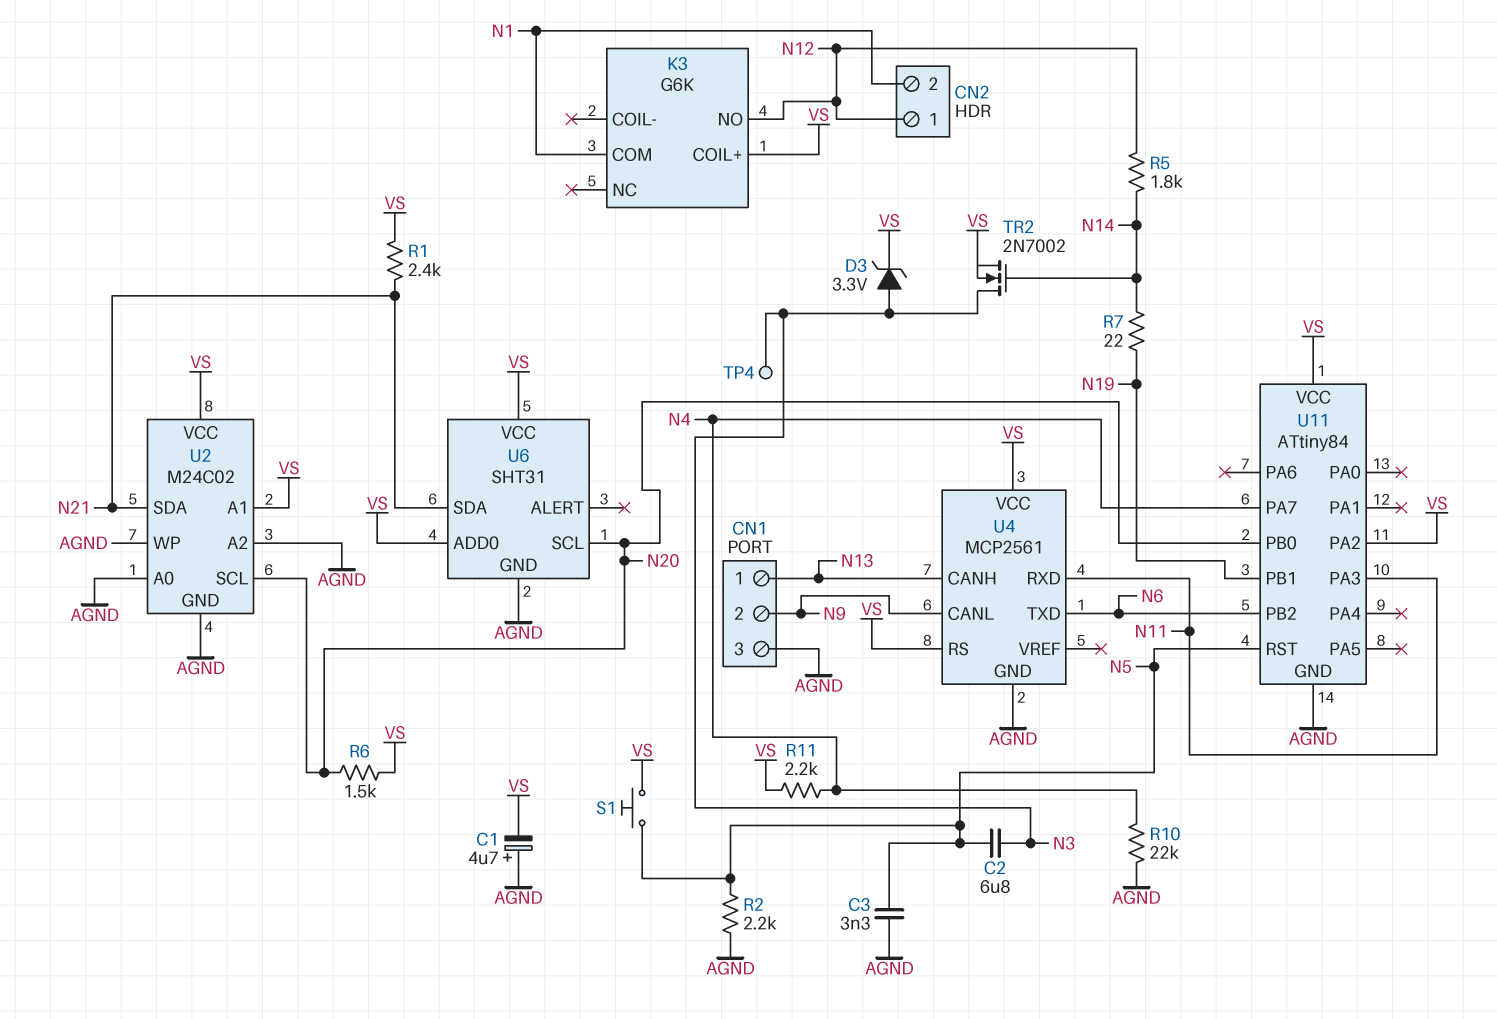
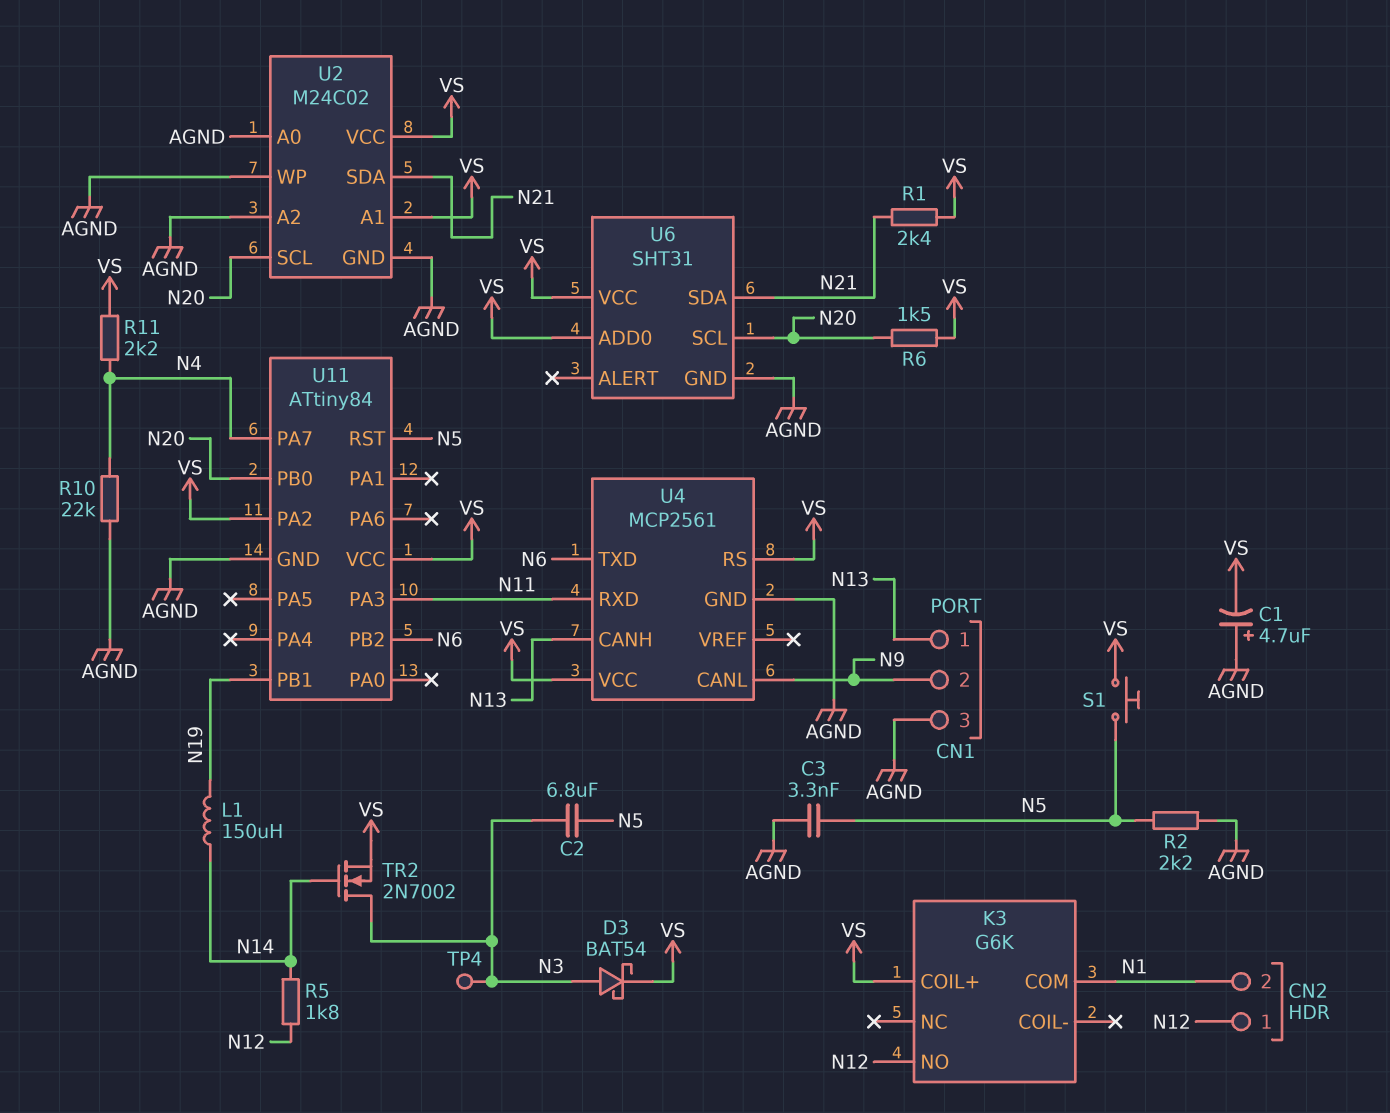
D3: zener 3.3V (A N3, K VS) -> schottky BAT54 (A N3, K VS)
L1: none -> 150uH (N14, N19)
R7: 22 (N14, N19) -> none

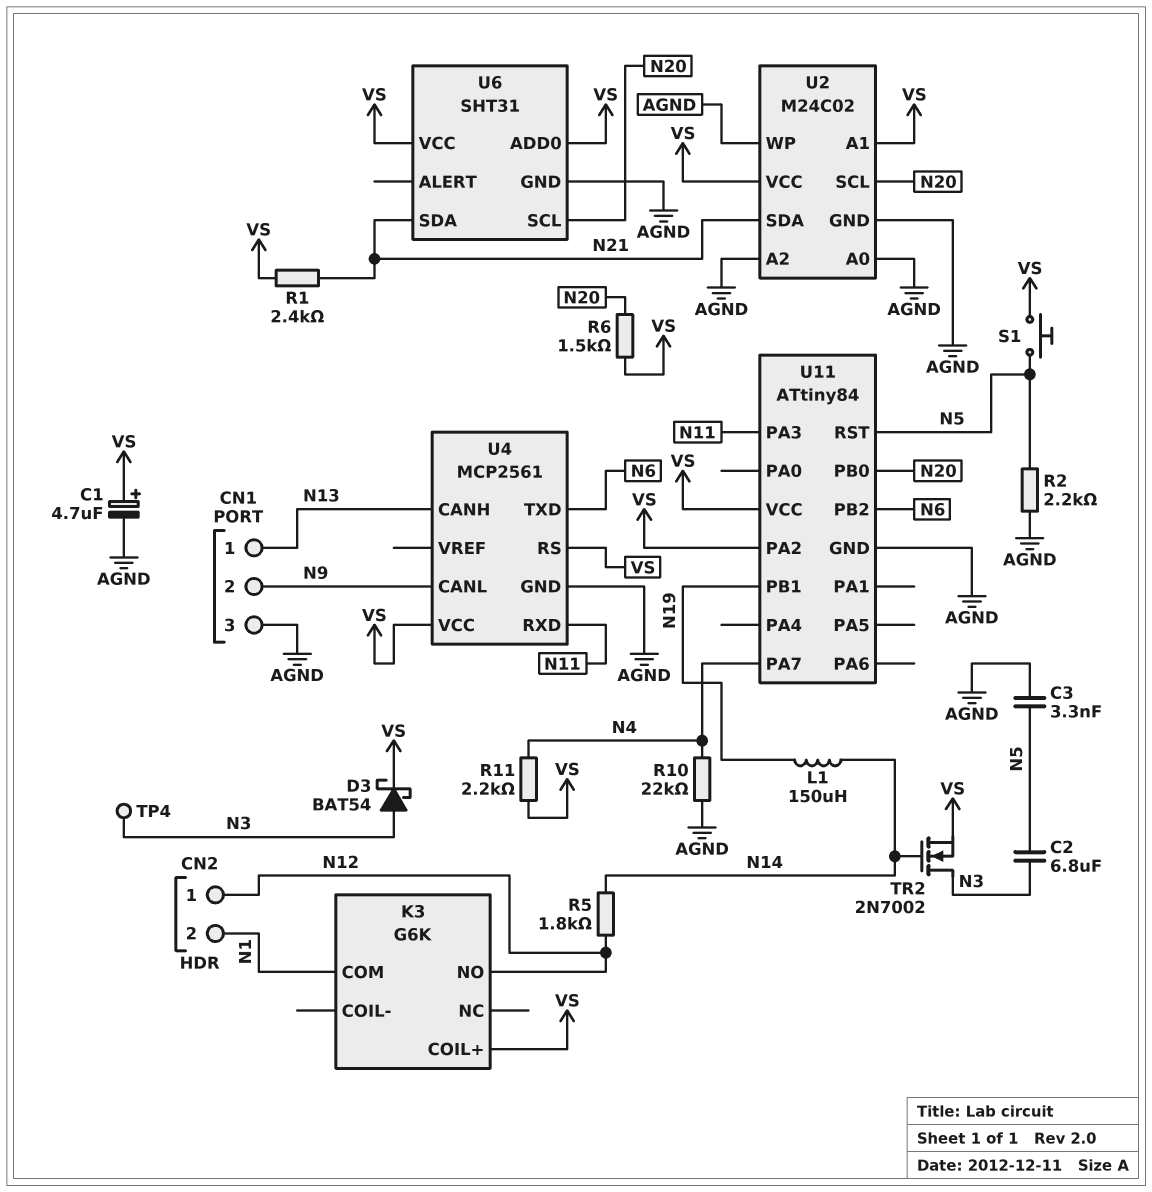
C1: 4.7uF (plus AGND, minus VS) -> 4.7uF (plus VS, minus AGND)

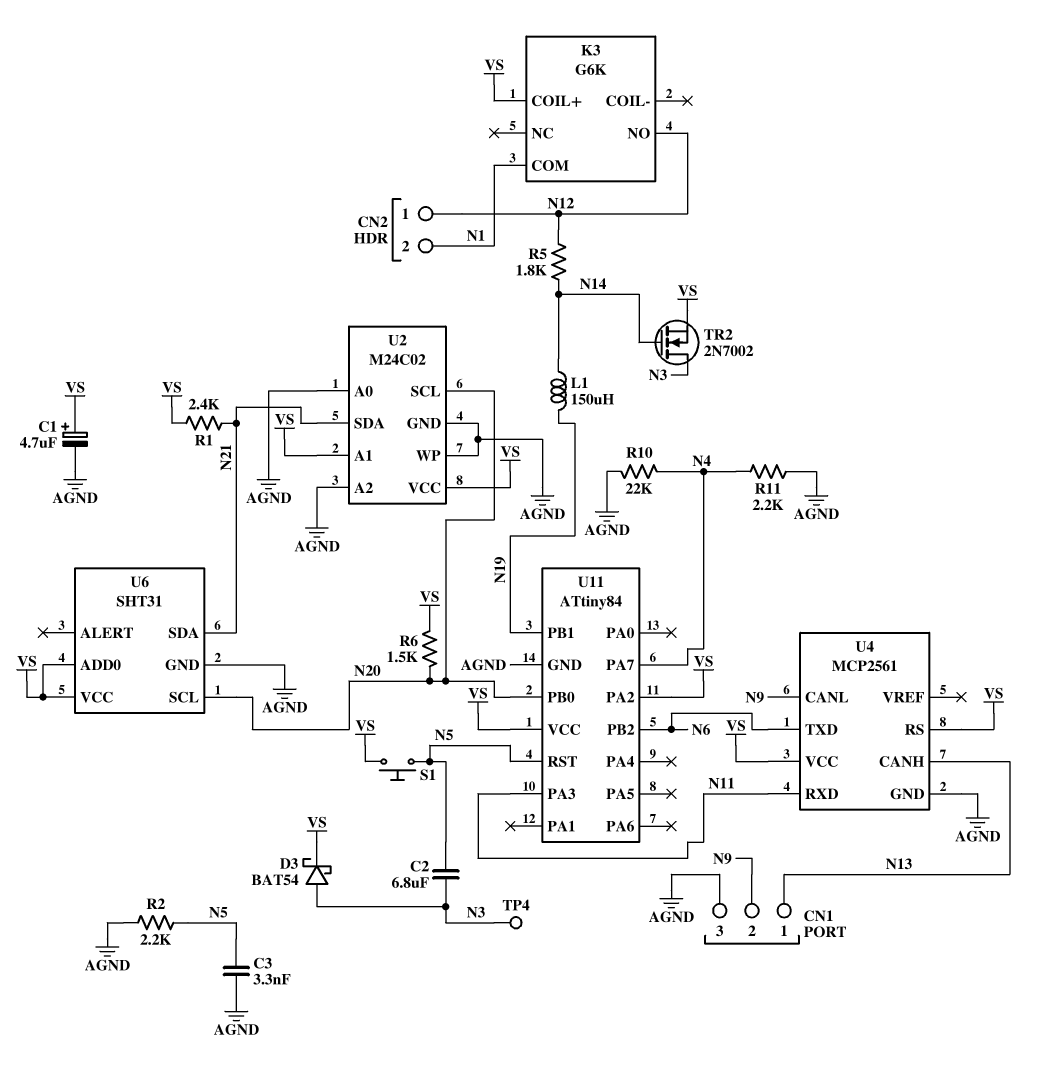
R11: 2.2k (N4, VS) -> 2.2k (AGND, N4)

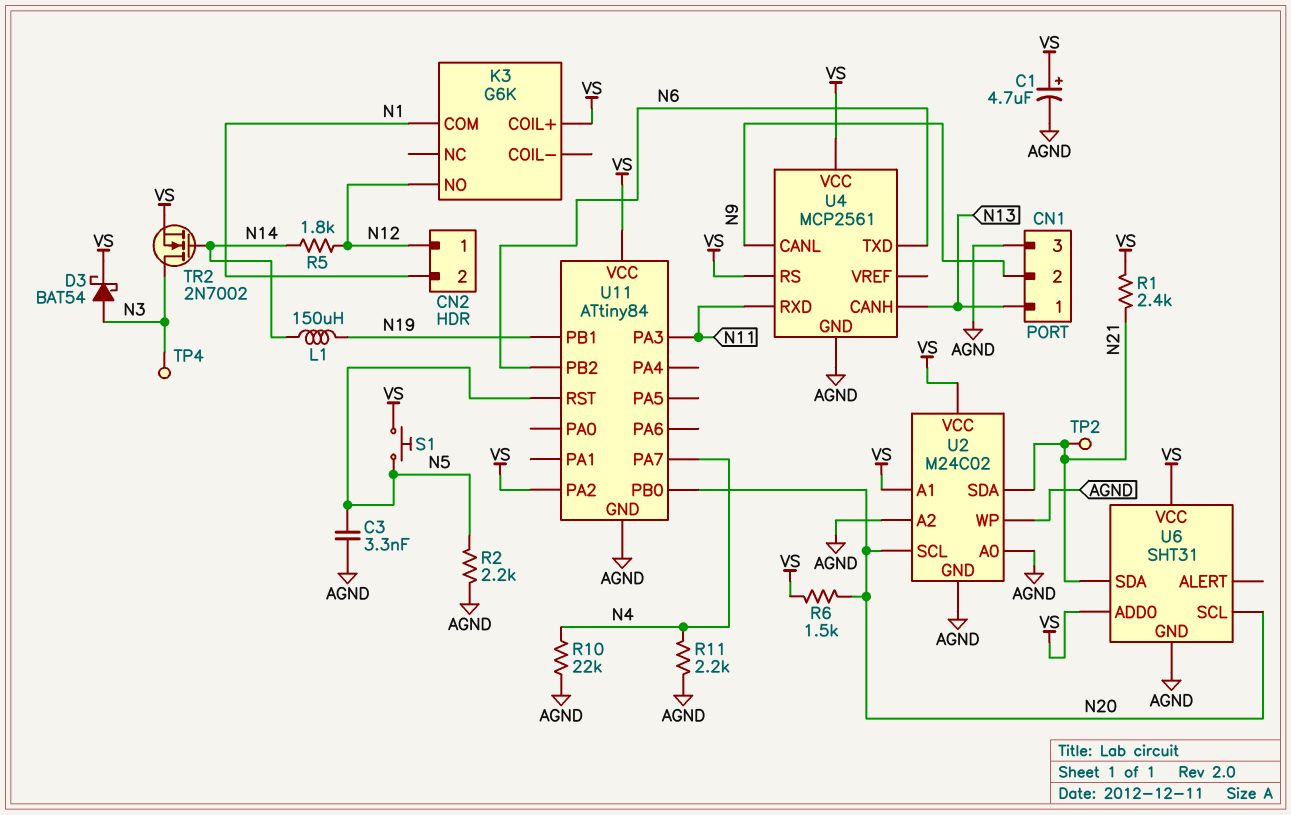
C2: 6.8uF (N3, N5) -> none
TP2: none -> test point (N21)

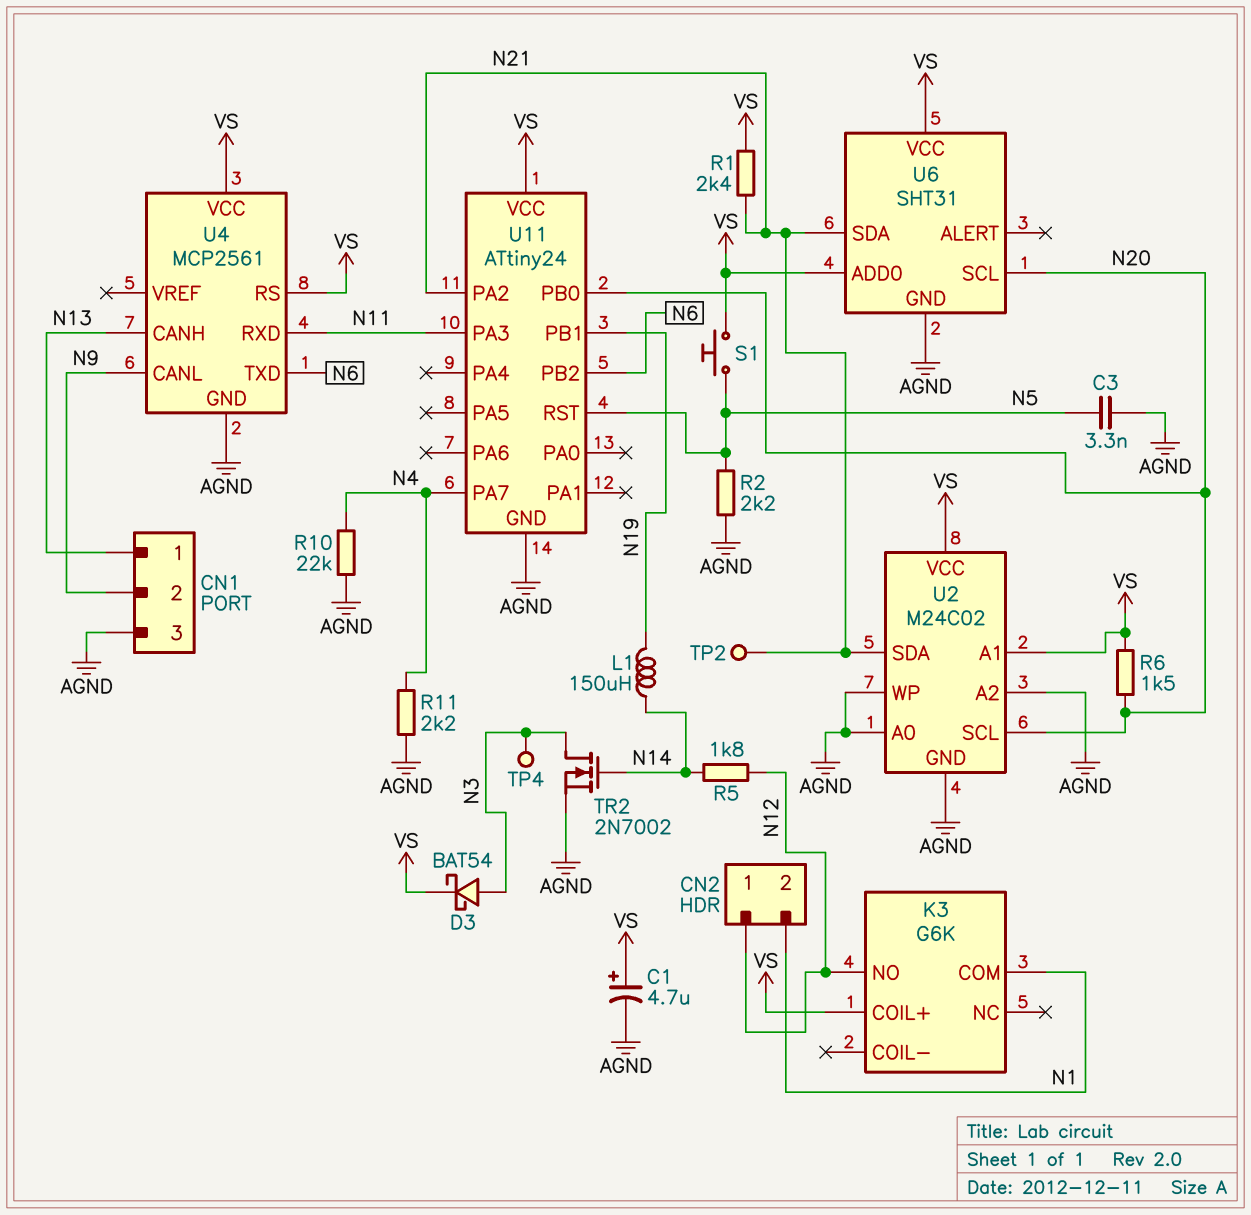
TR2: NMOS 2N7002 (G N14, D N3, S VS) -> NMOS 2N7002 (G N14, D N3, S AGND)
U11: ATtiny84 -> ATtiny24
U11 pin PA2: VS -> N21

